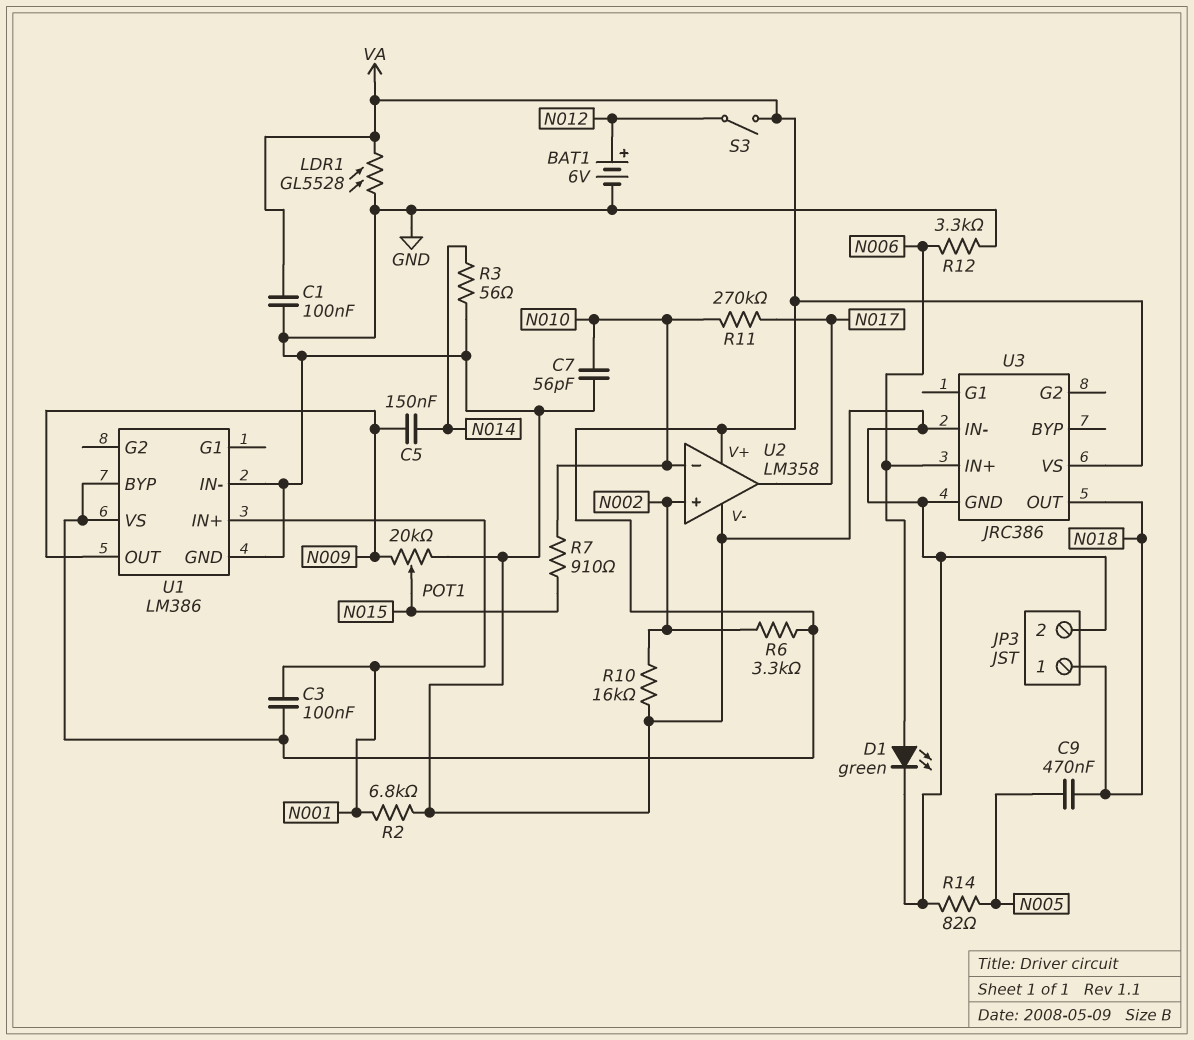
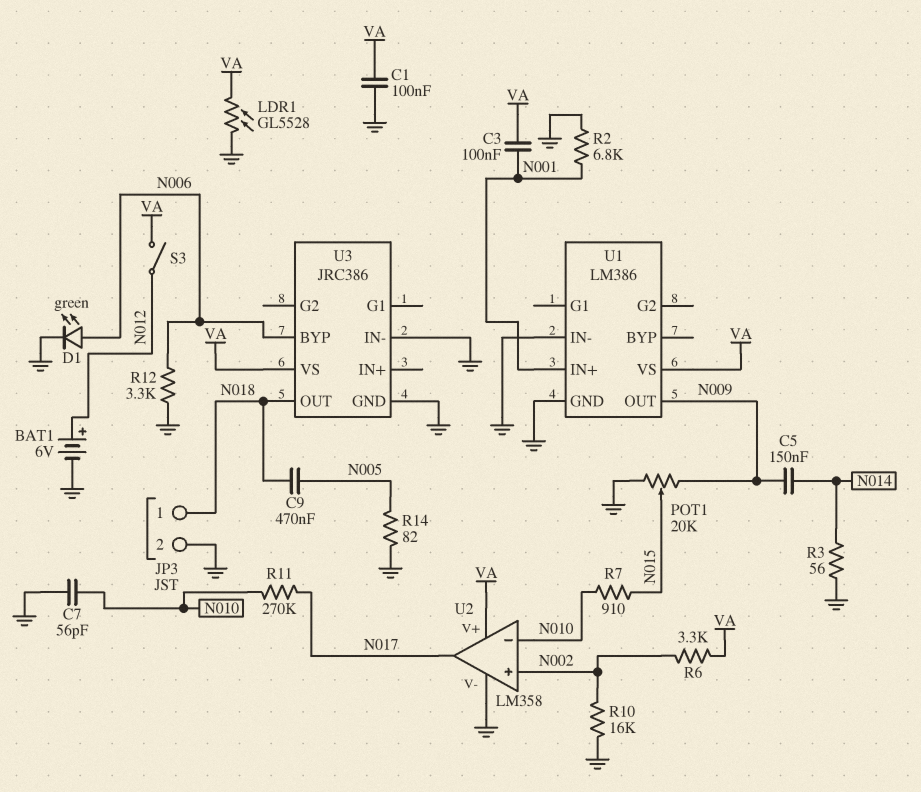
U1 pin BYP: VA -> none
U3 pin BYP: none -> N006
U3 pin IN+: N006 -> none

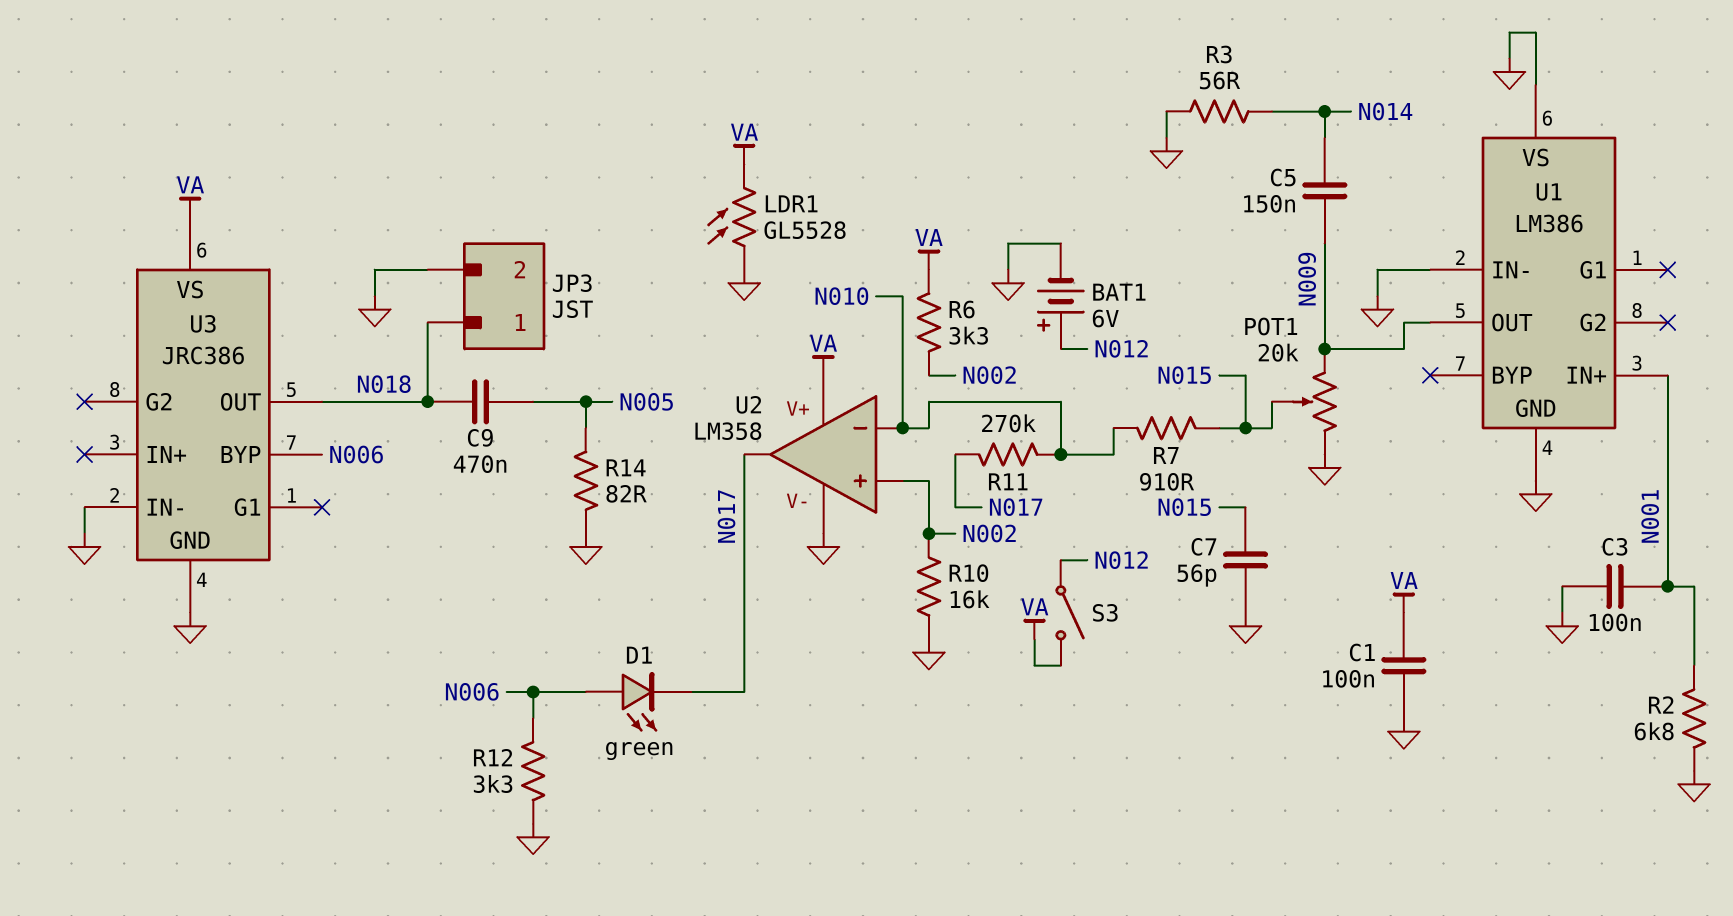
C3: 100nF (N001, VA) -> 100nF (GND, N001)
C7: 56pF (GND, N010) -> 56pF (GND, N015)
D1: LED green (A N006, K GND) -> LED green (A N006, K N017)
U1 pin VS: VA -> GND

